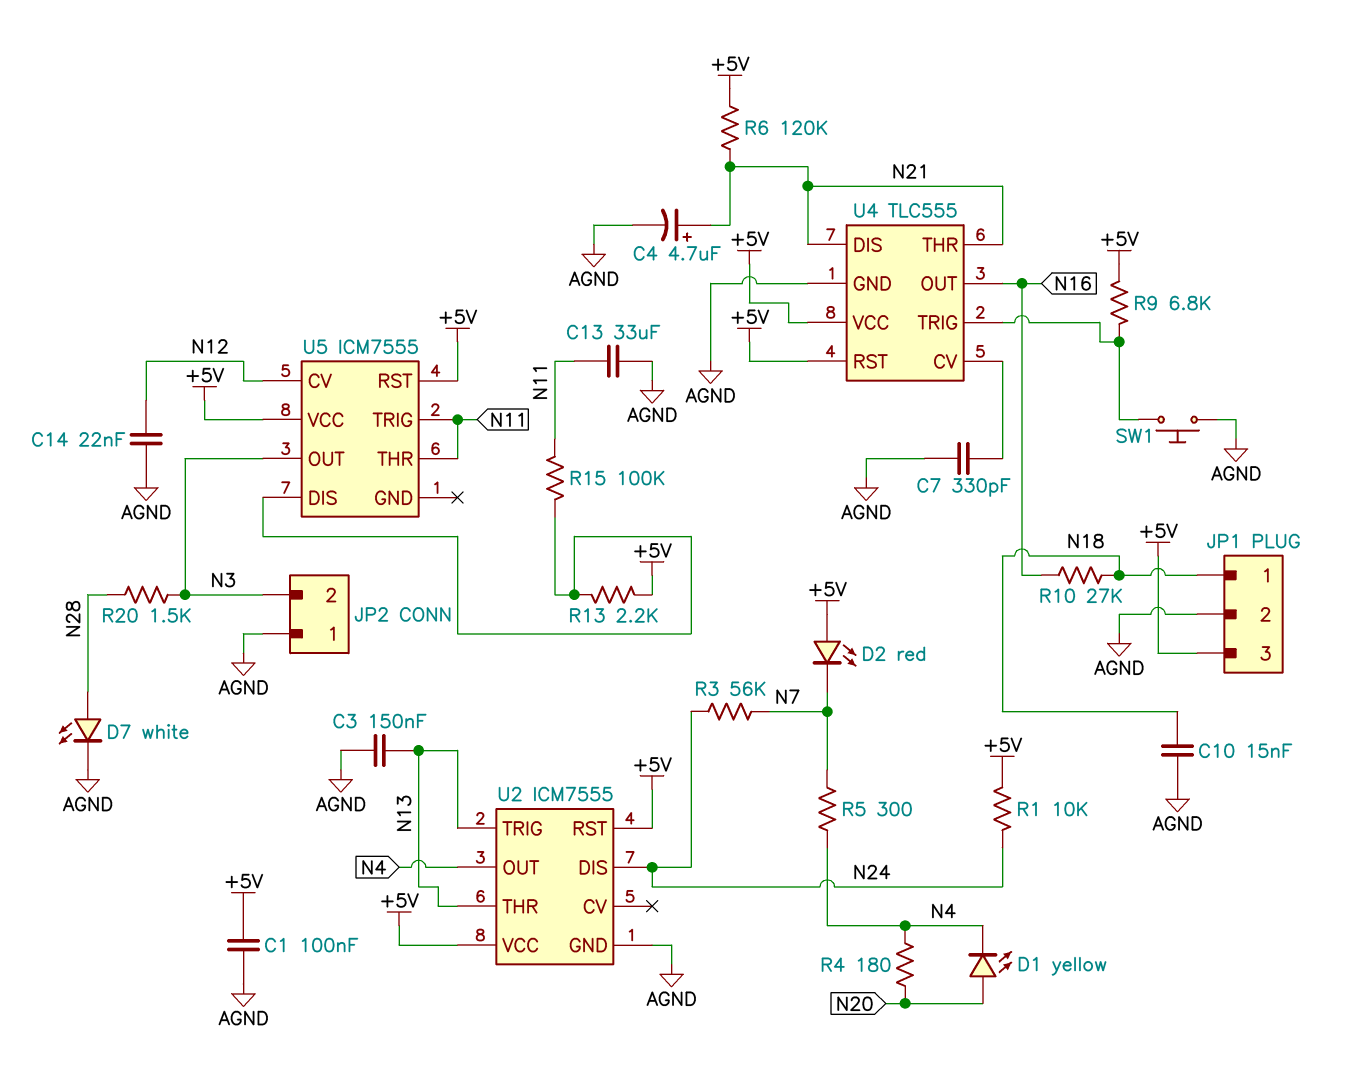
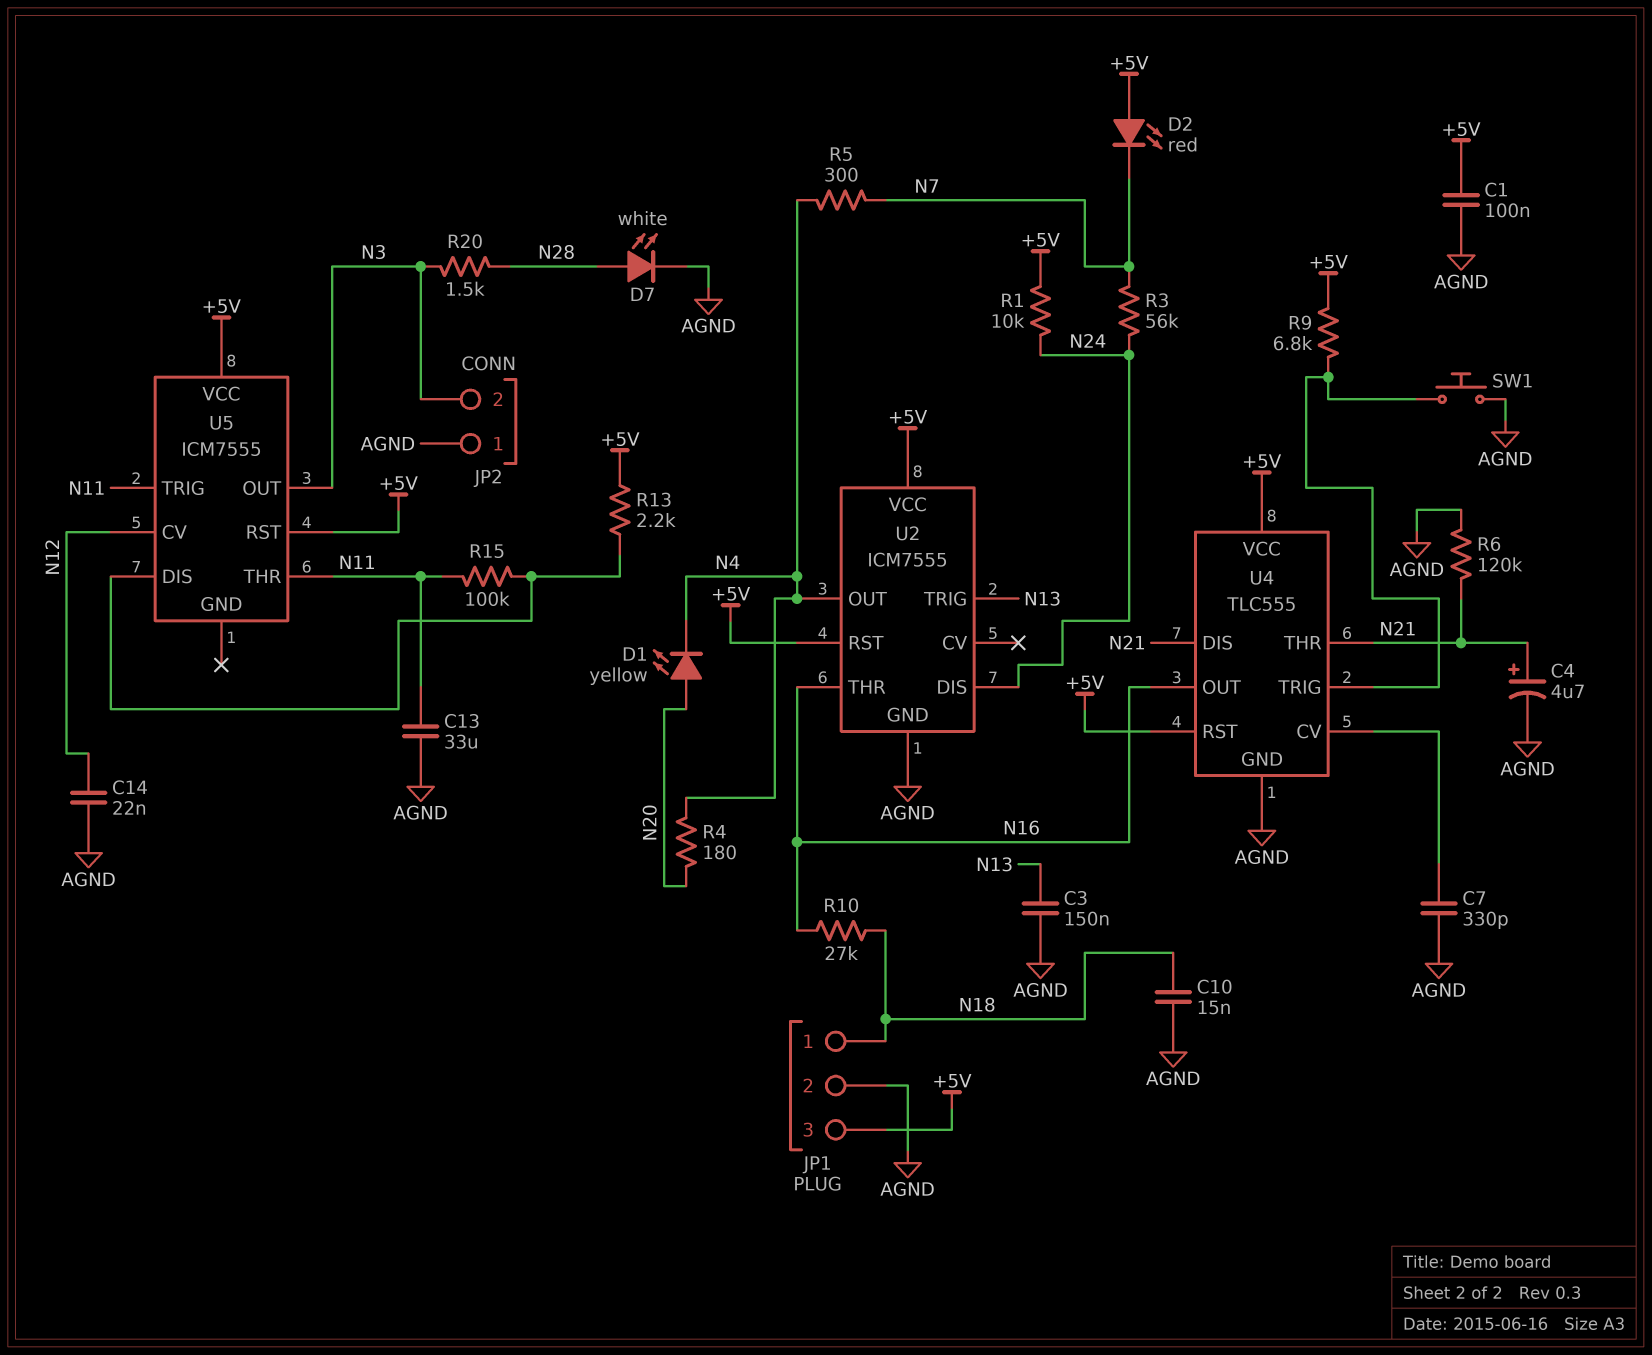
R6: 120k (+5V, N21) -> 120k (AGND, N21)
U2 pin THR: N13 -> N16

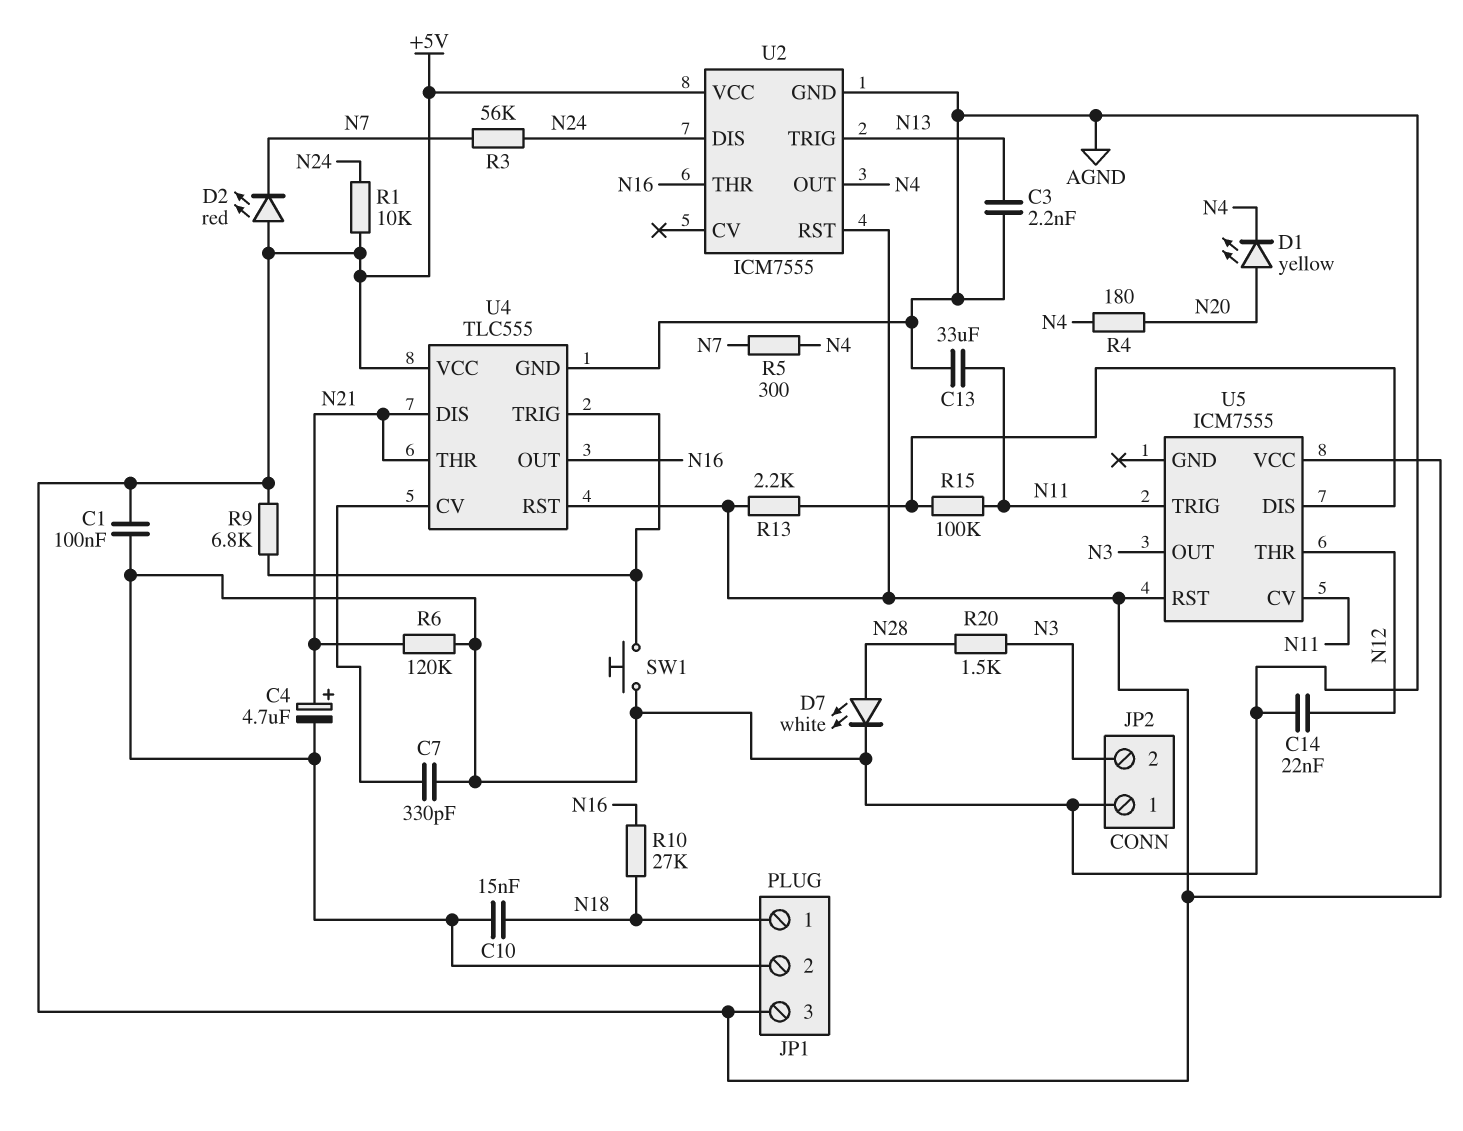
C3: 150nF (AGND, N13) -> 2.2nF (AGND, N13)
U5 pin CV: N12 -> N11
U5 pin THR: N11 -> N12

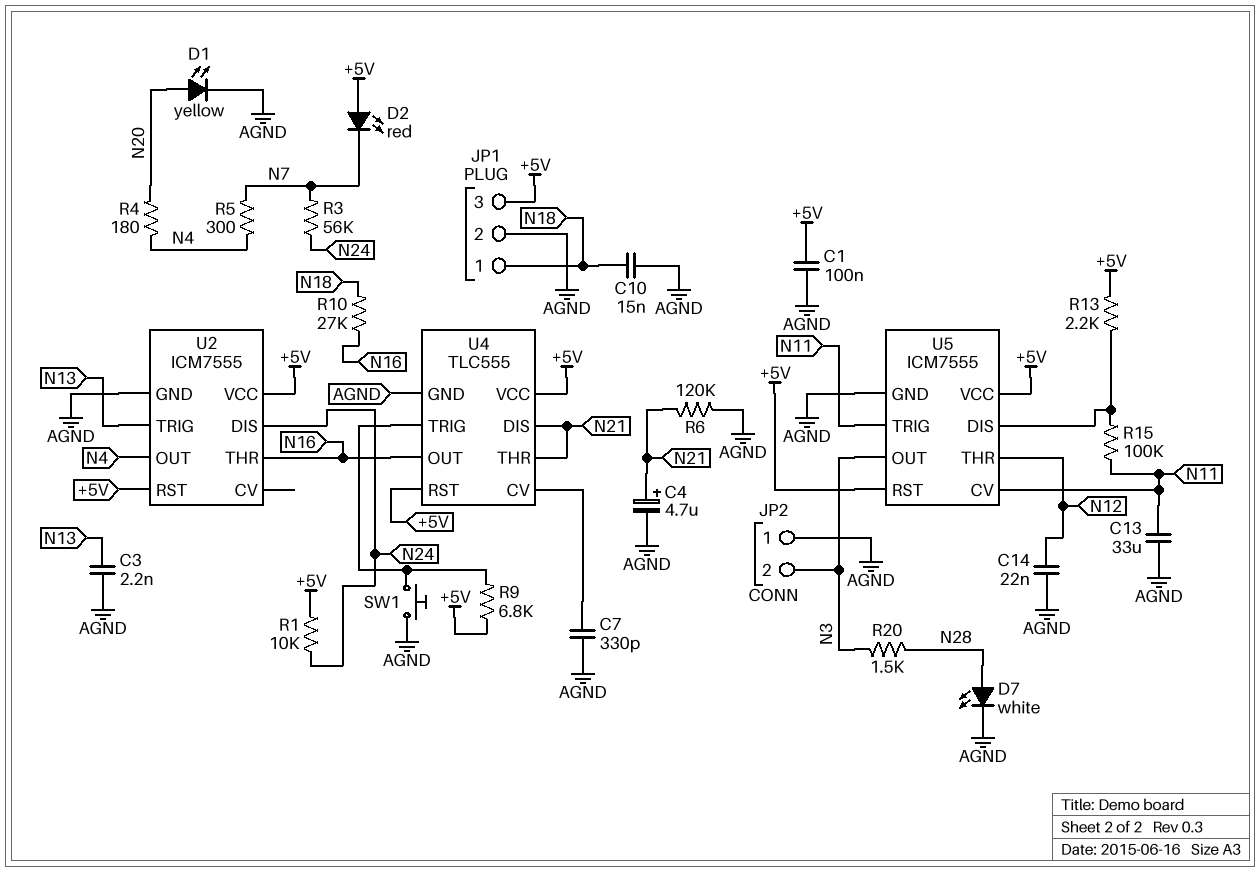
D1: LED yellow (A N20, K N4) -> LED yellow (A N20, K AGND)
U5 pin GND: none -> AGND

